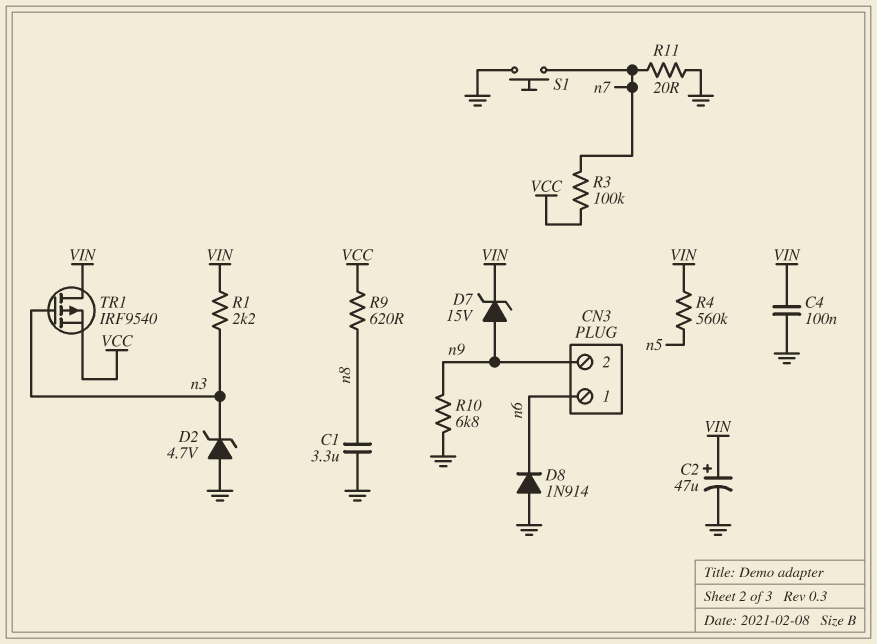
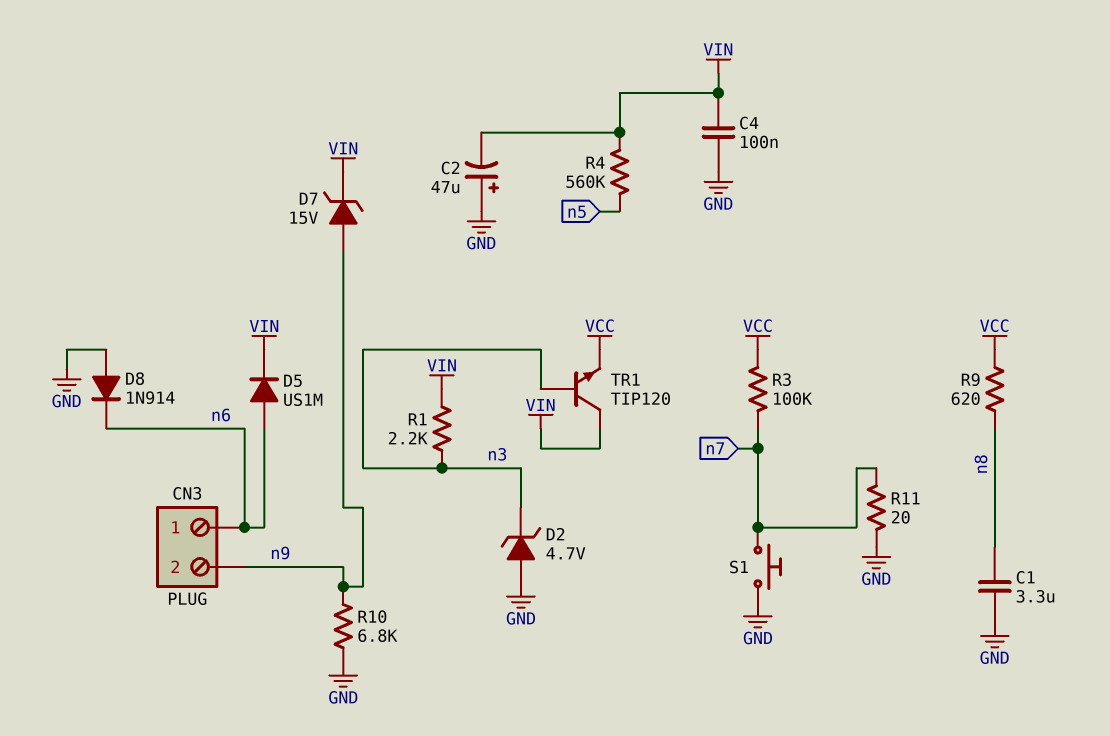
C2: 47uF (plus VIN, minus GND) -> 47uF (plus GND, minus VIN)
D5: none -> diode US1M (A n6, K VIN)
TR1: PMOS IRF9540 (G n3, D VIN, S VCC) -> NPN TIP120 (B n3, C VIN, E VCC)

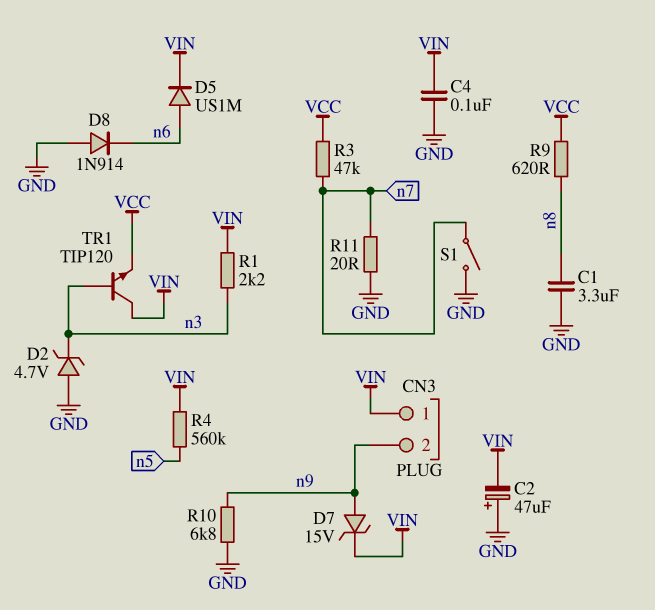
CN3 pin 1: n6 -> VIN
R3: 100k (VCC, n7) -> 47k (VCC, n7)
S1: button (GND, n7) -> switch (GND, n7)

